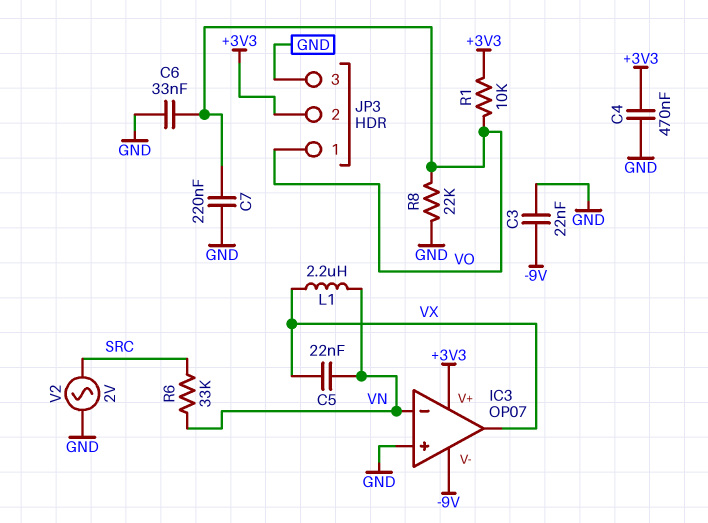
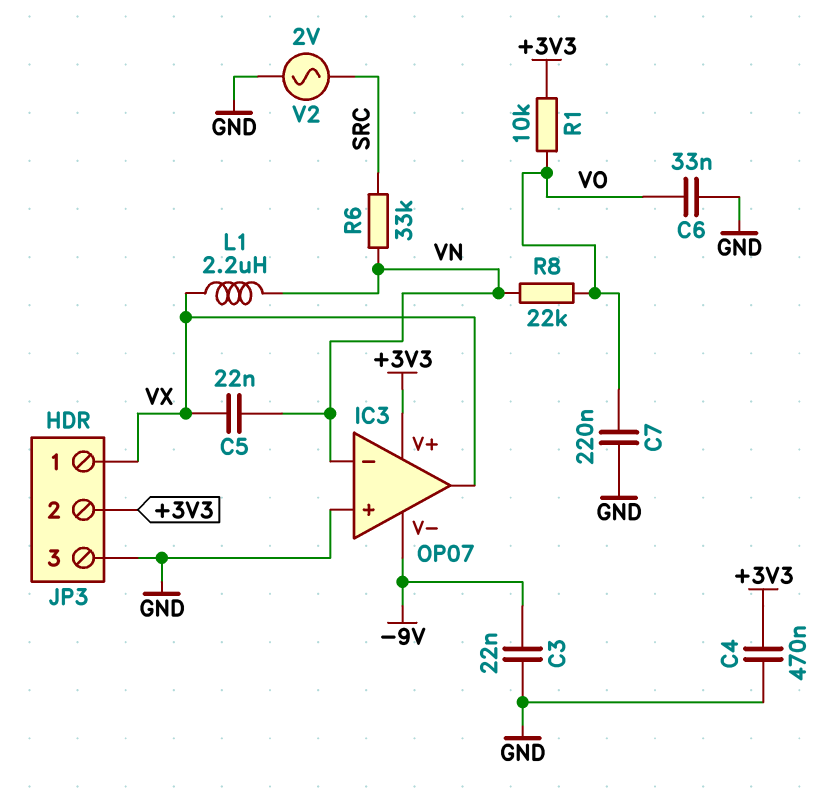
JP3 pin 1: VO -> VX
R8: 22k (GND, VO) -> 22k (VN, VO)

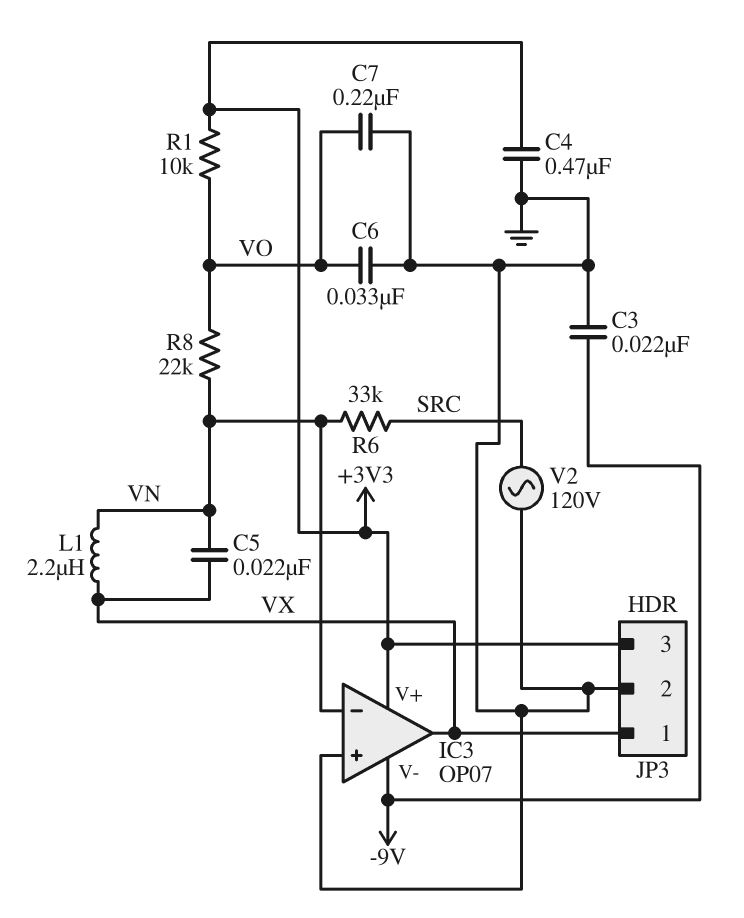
JP3 pin 2: +3V3 -> GND
JP3 pin 3: GND -> +3V3
V2: AC 2V (GND, SRC) -> AC 120V (GND, SRC)

